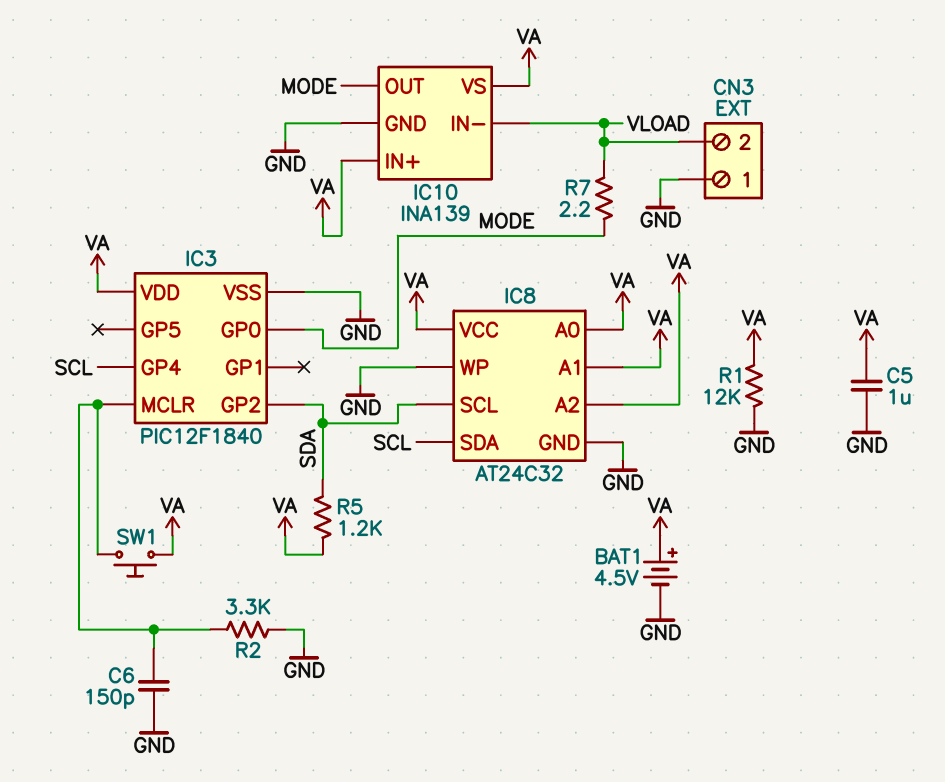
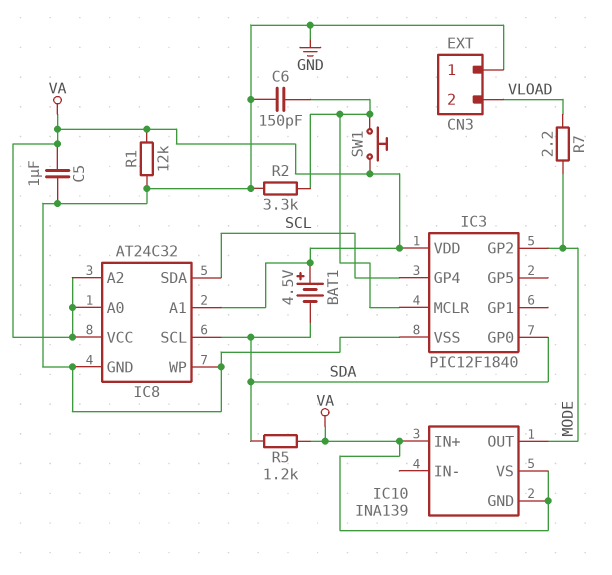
BAT1: 4.5V (plus VA, minus GND) -> 4.5V (plus VA, minus SDA)
IC3 pin GP0: MODE -> SDA
IC3 pin GP2: SDA -> MODE
IC10 pin GND: GND -> VA
IC10 pin IN-: VLOAD -> none

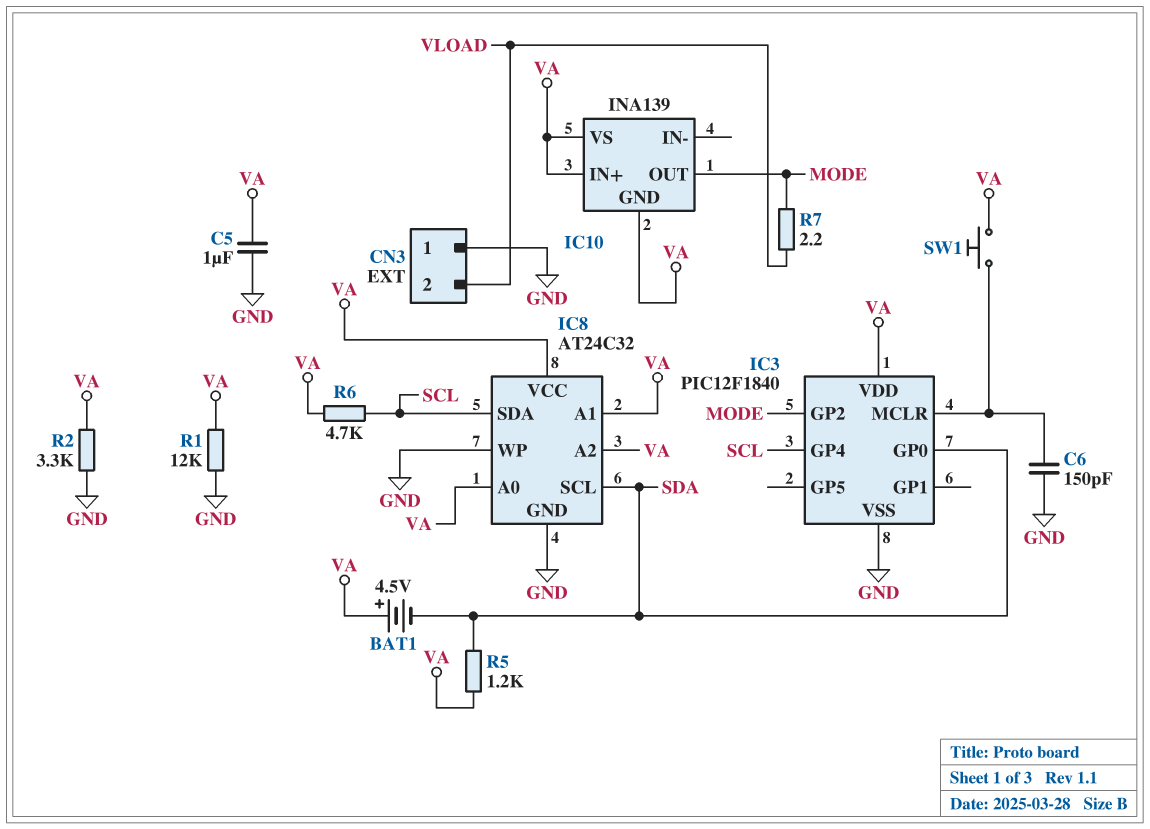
R2: 3.3k (GND, IC3/MCLR) -> 3.3k (GND, VA)
R6: none -> 4.7k (SCL, VA)

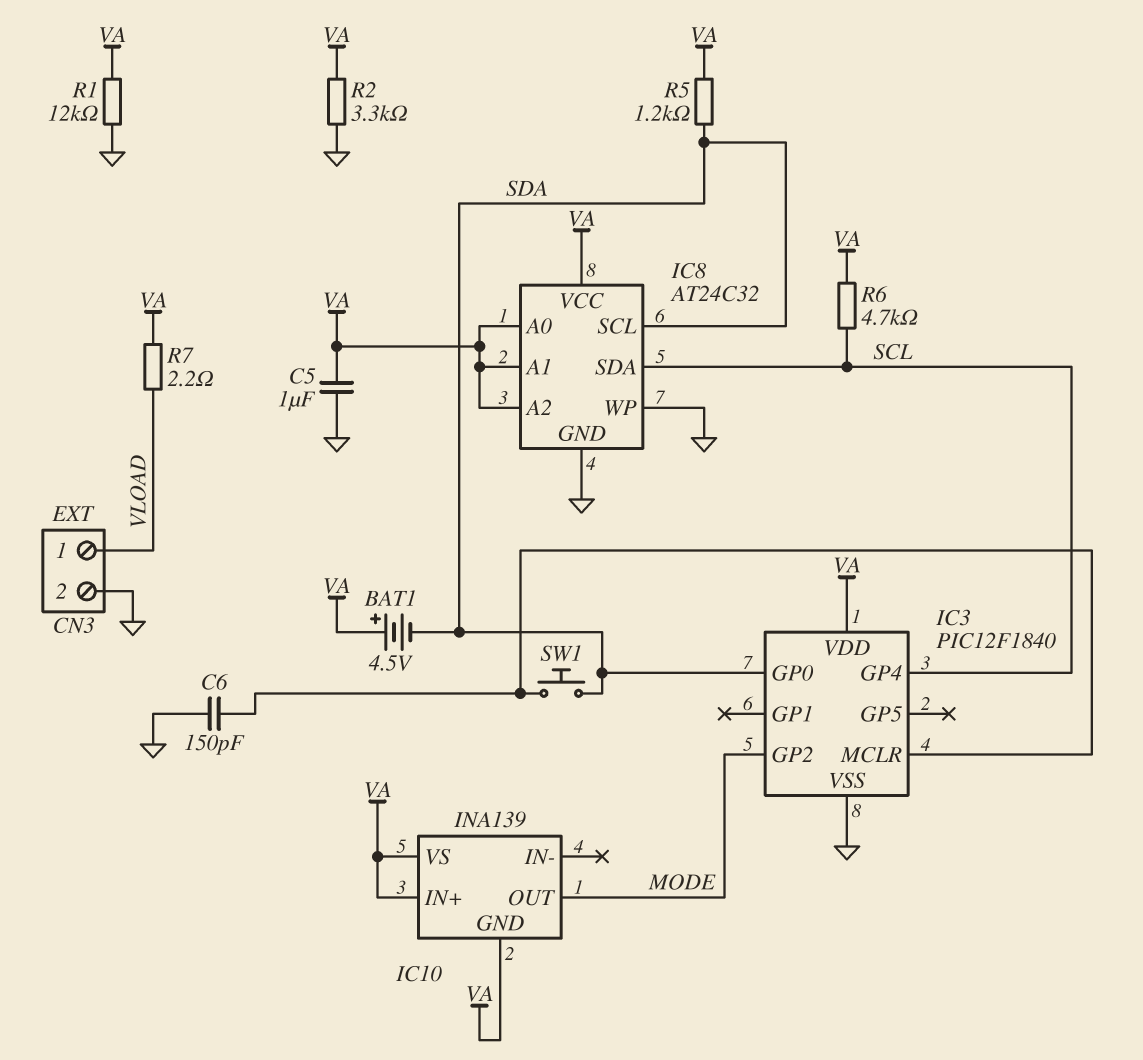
CN3 pin 1: GND -> VLOAD
CN3 pin 2: VLOAD -> GND
R7: 2.2 (MODE, VLOAD) -> 2.2 (VA, VLOAD)
SW1: button (IC3/MCLR, VA) -> button (IC3/MCLR, SDA)

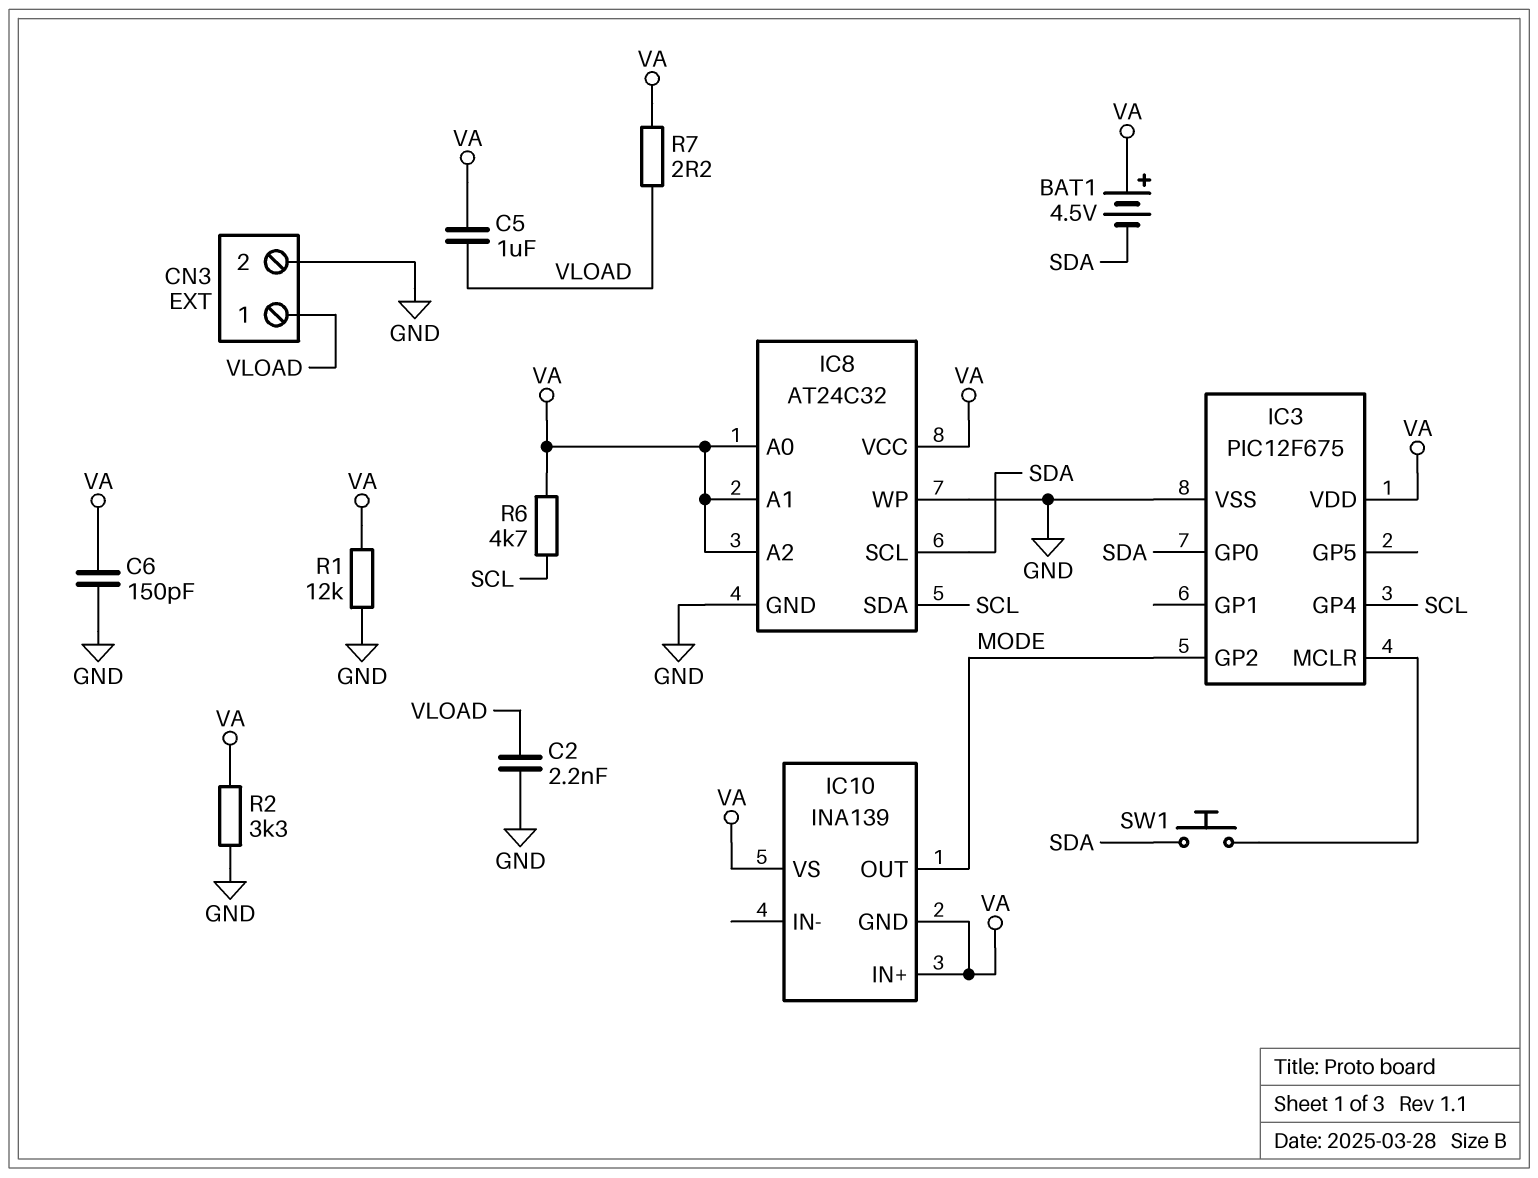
C2: none -> 2.2nF (GND, VLOAD)
C5: 1uF (GND, VA) -> 1uF (VA, VLOAD)
C6: 150pF (GND, IC3/MCLR) -> 150pF (GND, VA)
IC3: PIC12F1840 -> PIC12F675
R5: 1.2k (SDA, VA) -> none

